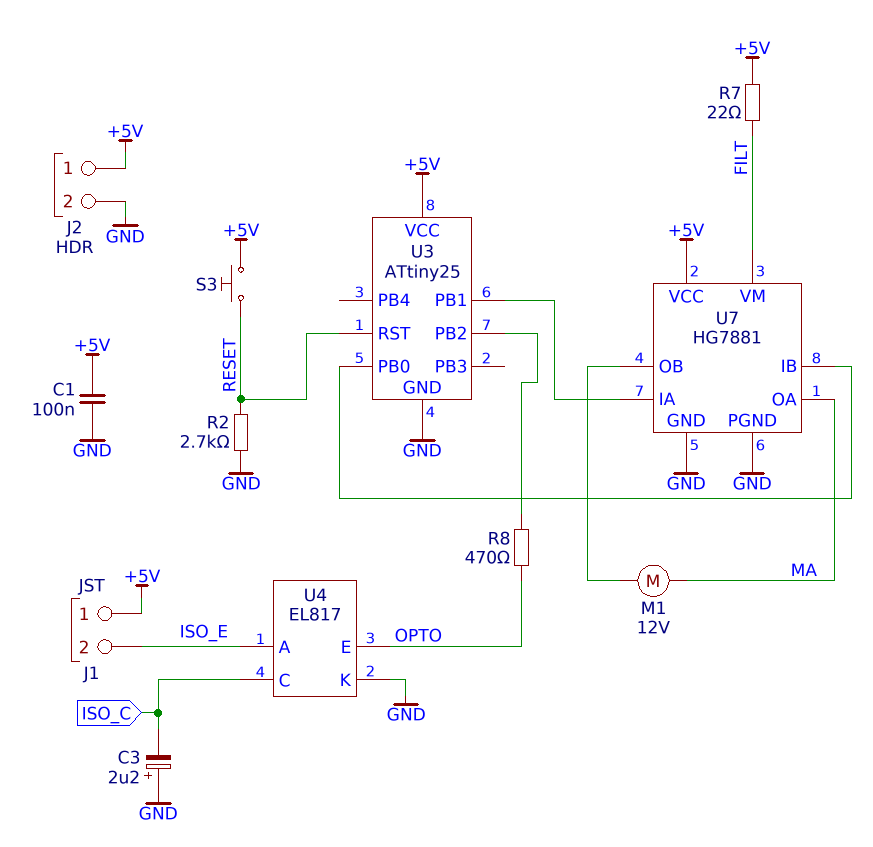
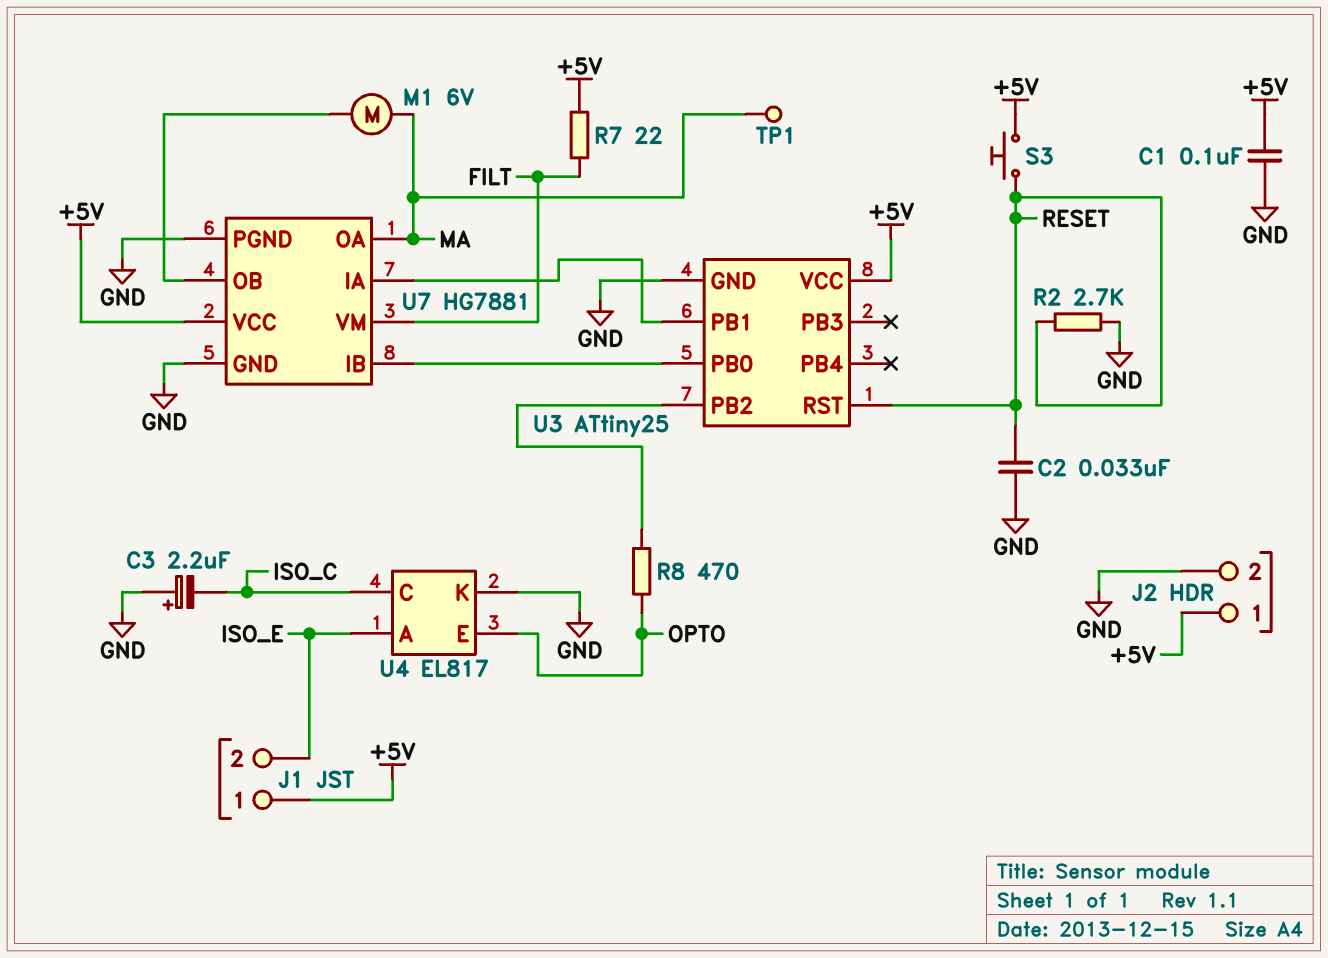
C2: none -> 33nF (GND, RESET)
M1: motor 12V (MA, U7/OB) -> motor 6V (MA, U7/OB)
TP1: none -> test point (MA)

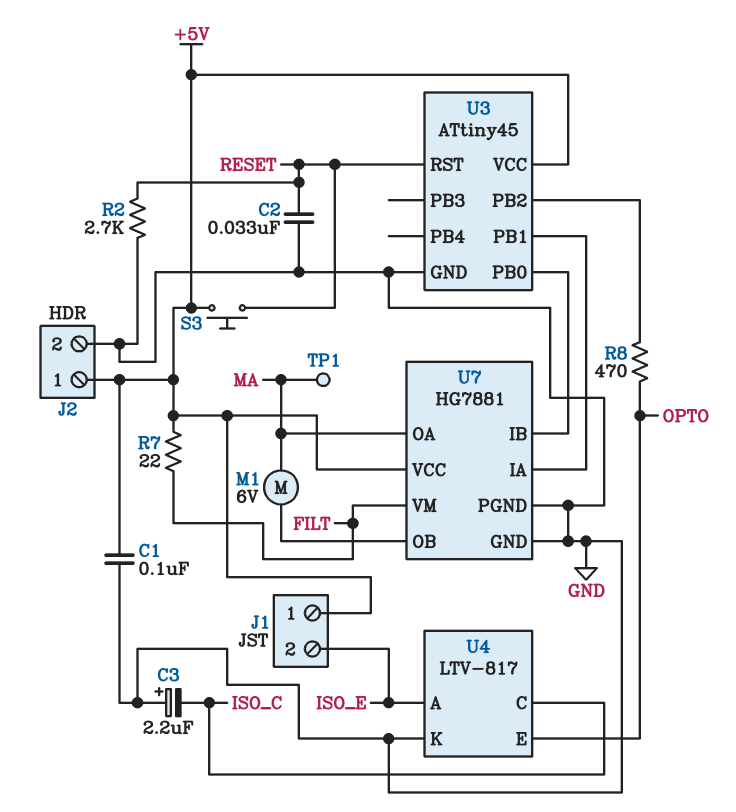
U3: ATtiny25 -> ATtiny45
U4: EL817 -> LTV-817

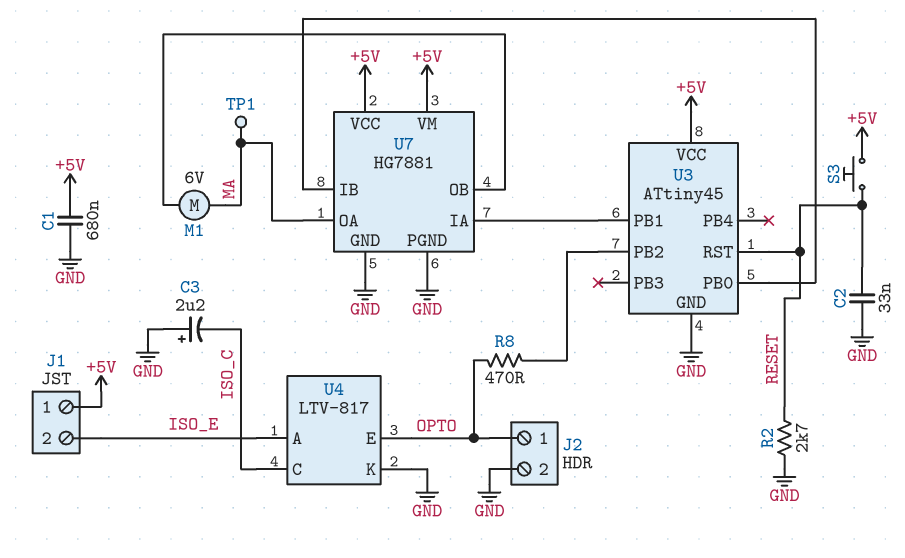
C1: 100nF (+5V, GND) -> 680nF (+5V, GND)
J2 pin 1: +5V -> OPTO
R7: 22 (+5V, FILT) -> none
U7 pin VM: FILT -> +5V

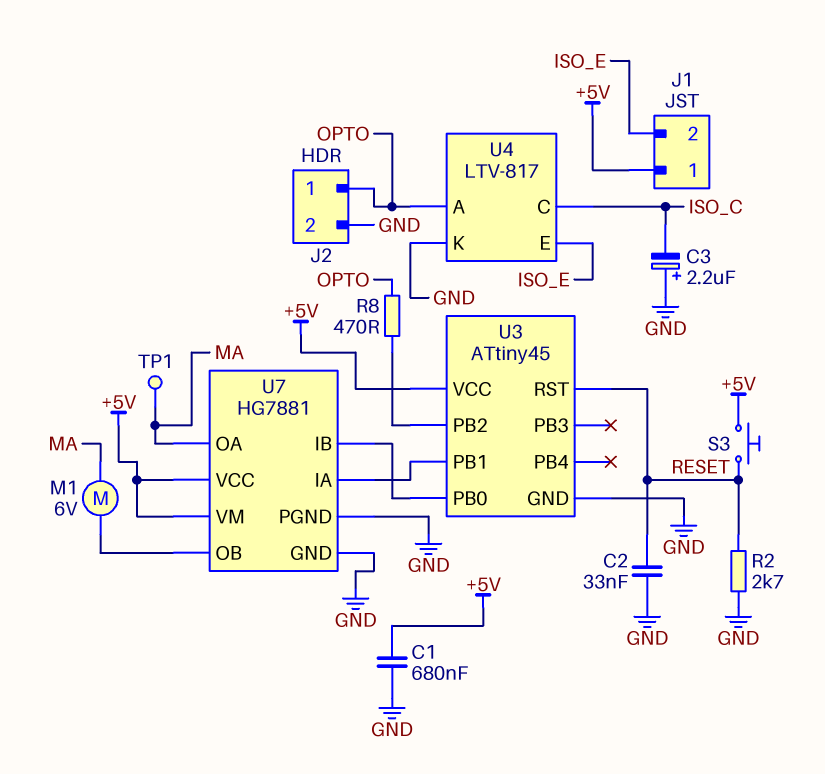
U4 pin A: ISO_E -> OPTO
U4 pin E: OPTO -> ISO_E

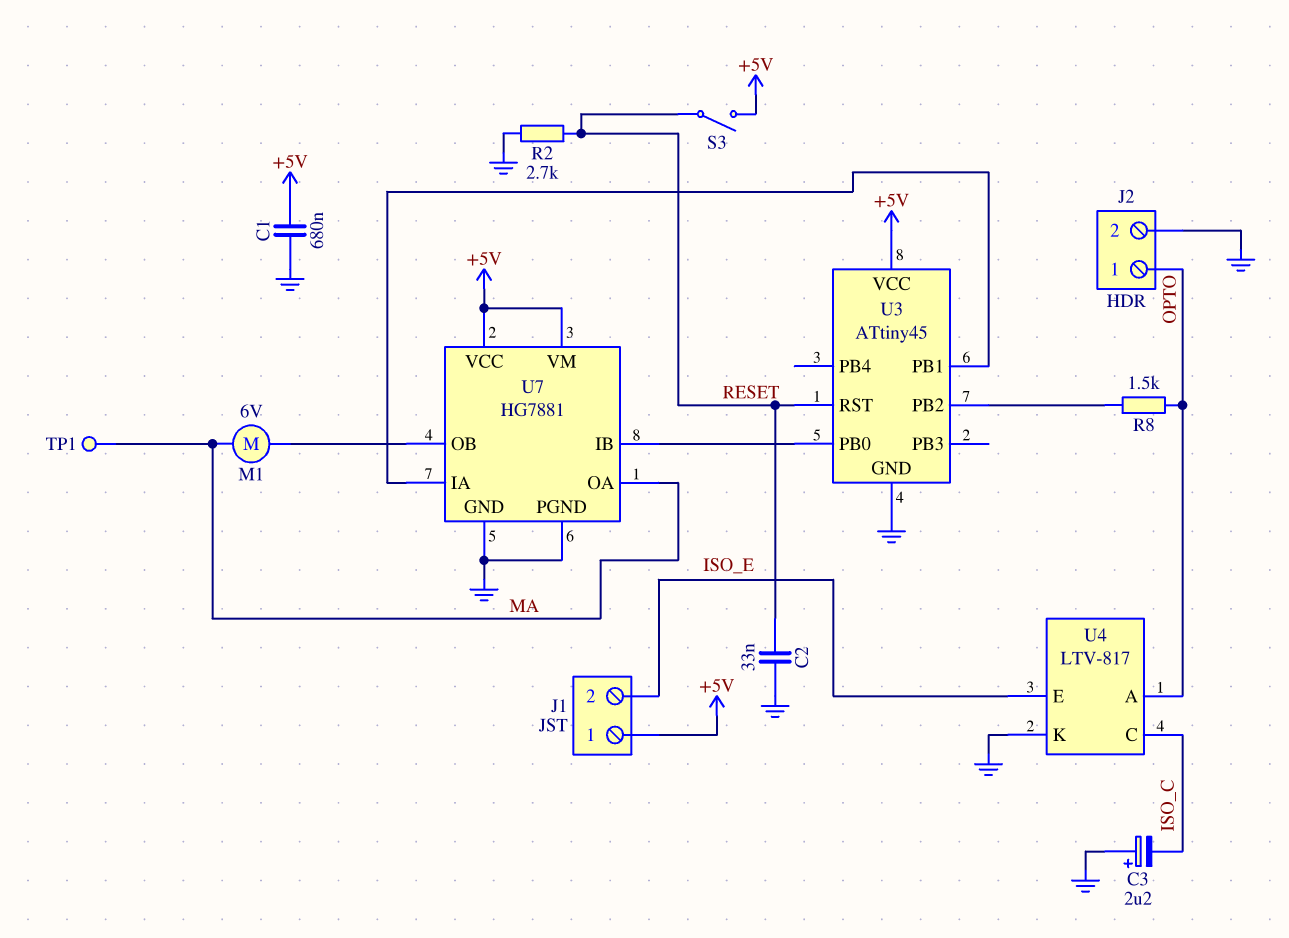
R8: 470 (OPTO, U3/PB2) -> 1.5k (OPTO, U3/PB2)
S3: button (+5V, RESET) -> switch (+5V, RESET)

